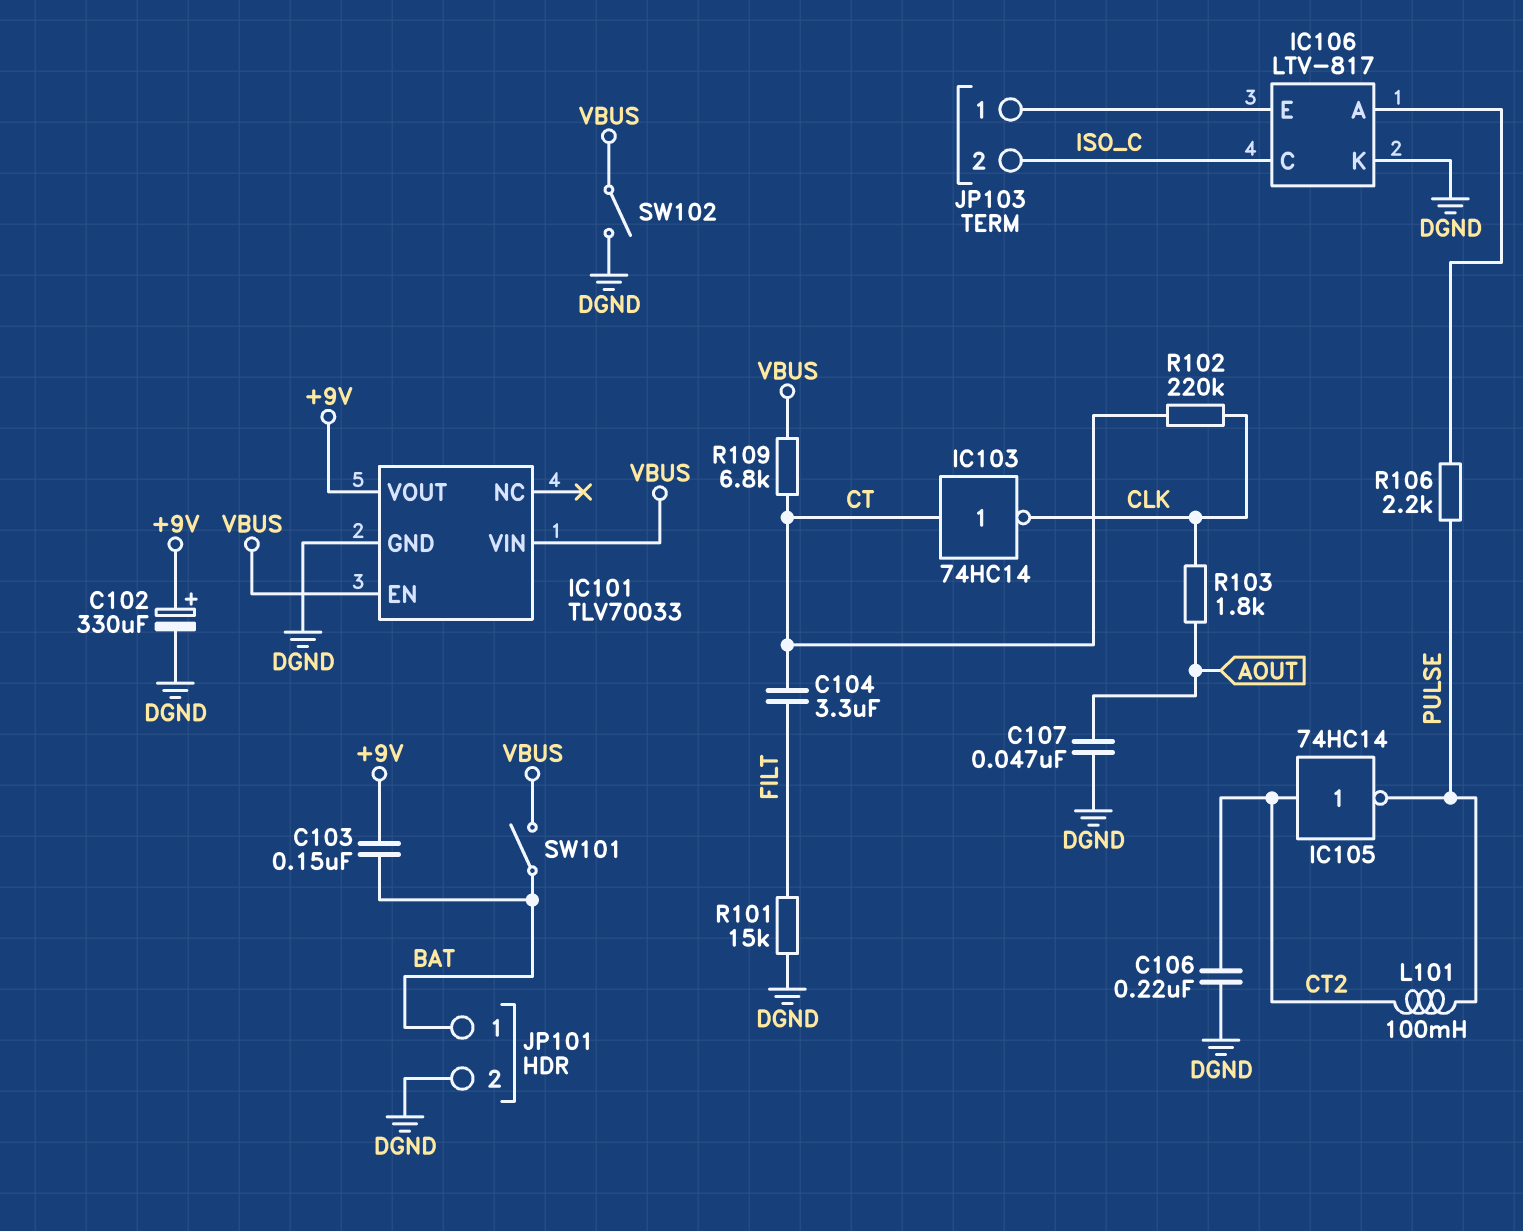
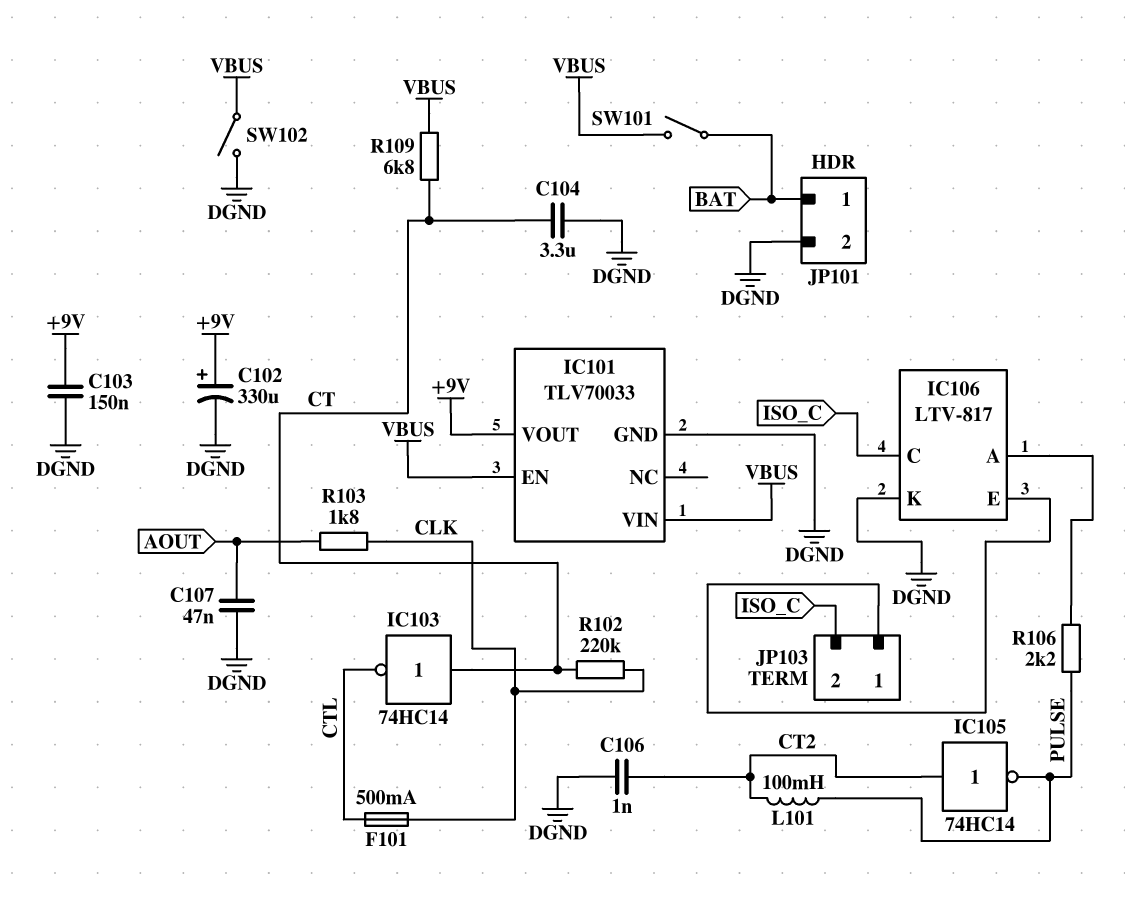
C103: 150nF (+9V, BAT) -> 150nF (+9V, DGND)
C104: 3.3uF (CT, FILT) -> 3.3uF (CT, DGND)
C106: 220nF (CT2, DGND) -> 1nF (CT2, DGND)
F101: none -> 500mA (CLK, CTL)
IC103: NOT 74HC14 (in CT, out CLK) -> NOT 74HC14 (in CT, out CTL)
R101: 15k (DGND, FILT) -> none

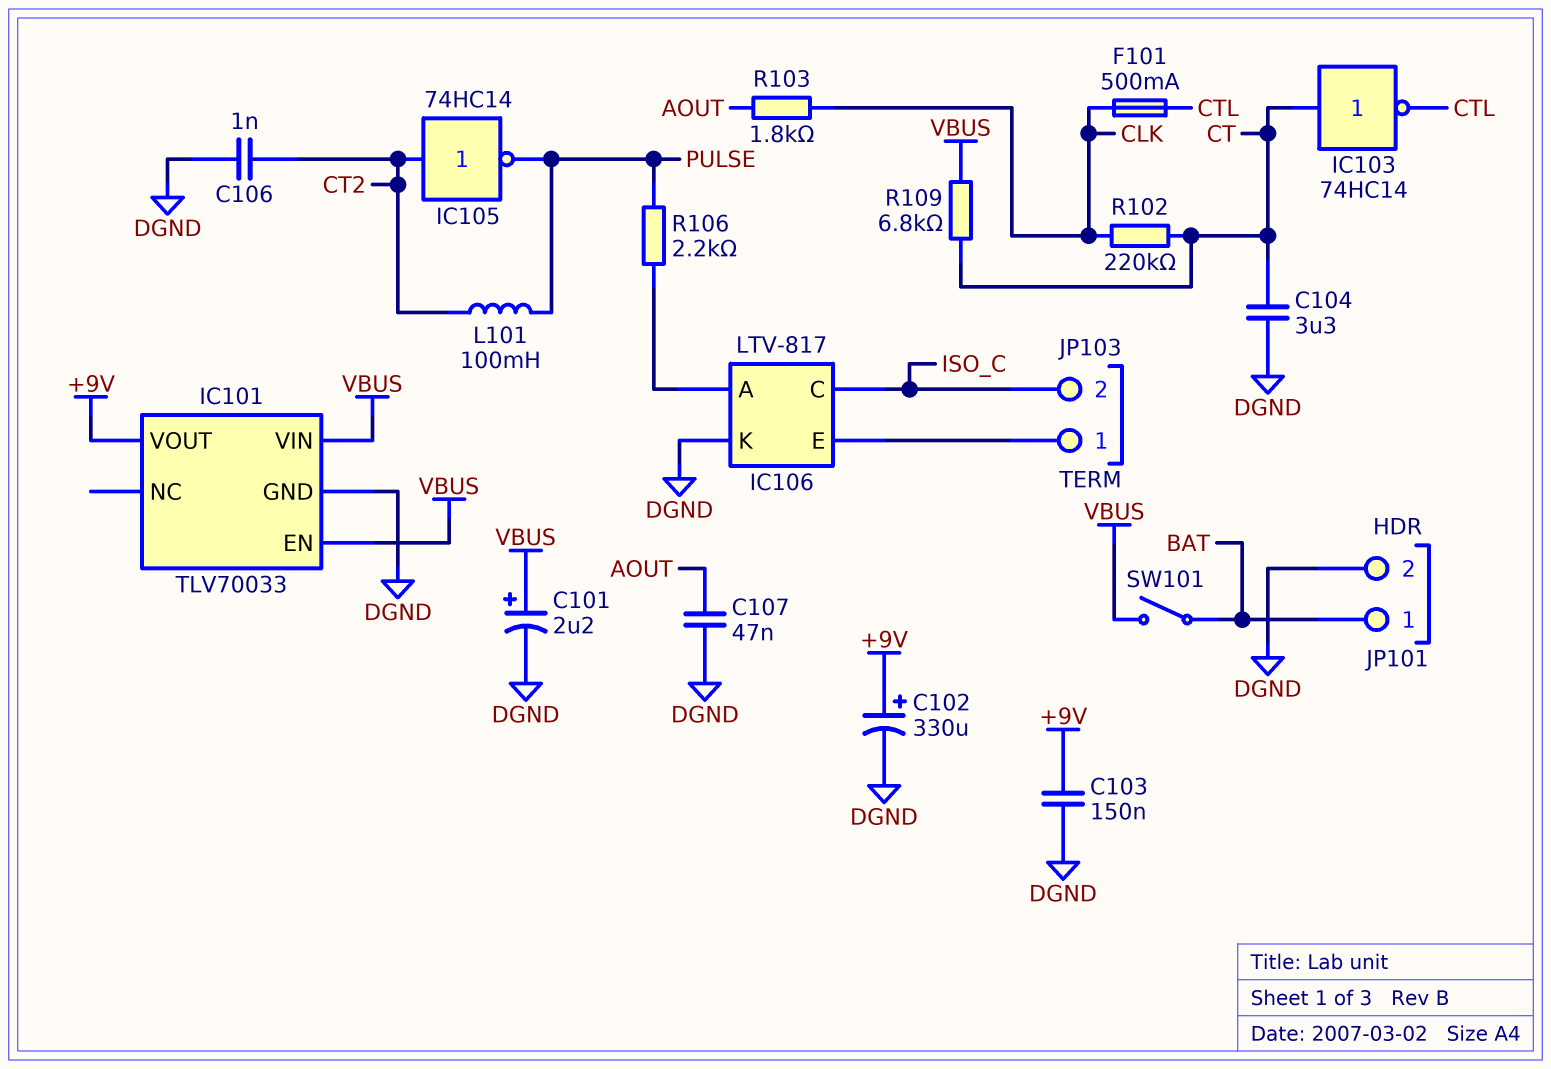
C101: none -> 2.2uF (plus VBUS, minus DGND)
SW102: switch (DGND, VBUS) -> none

